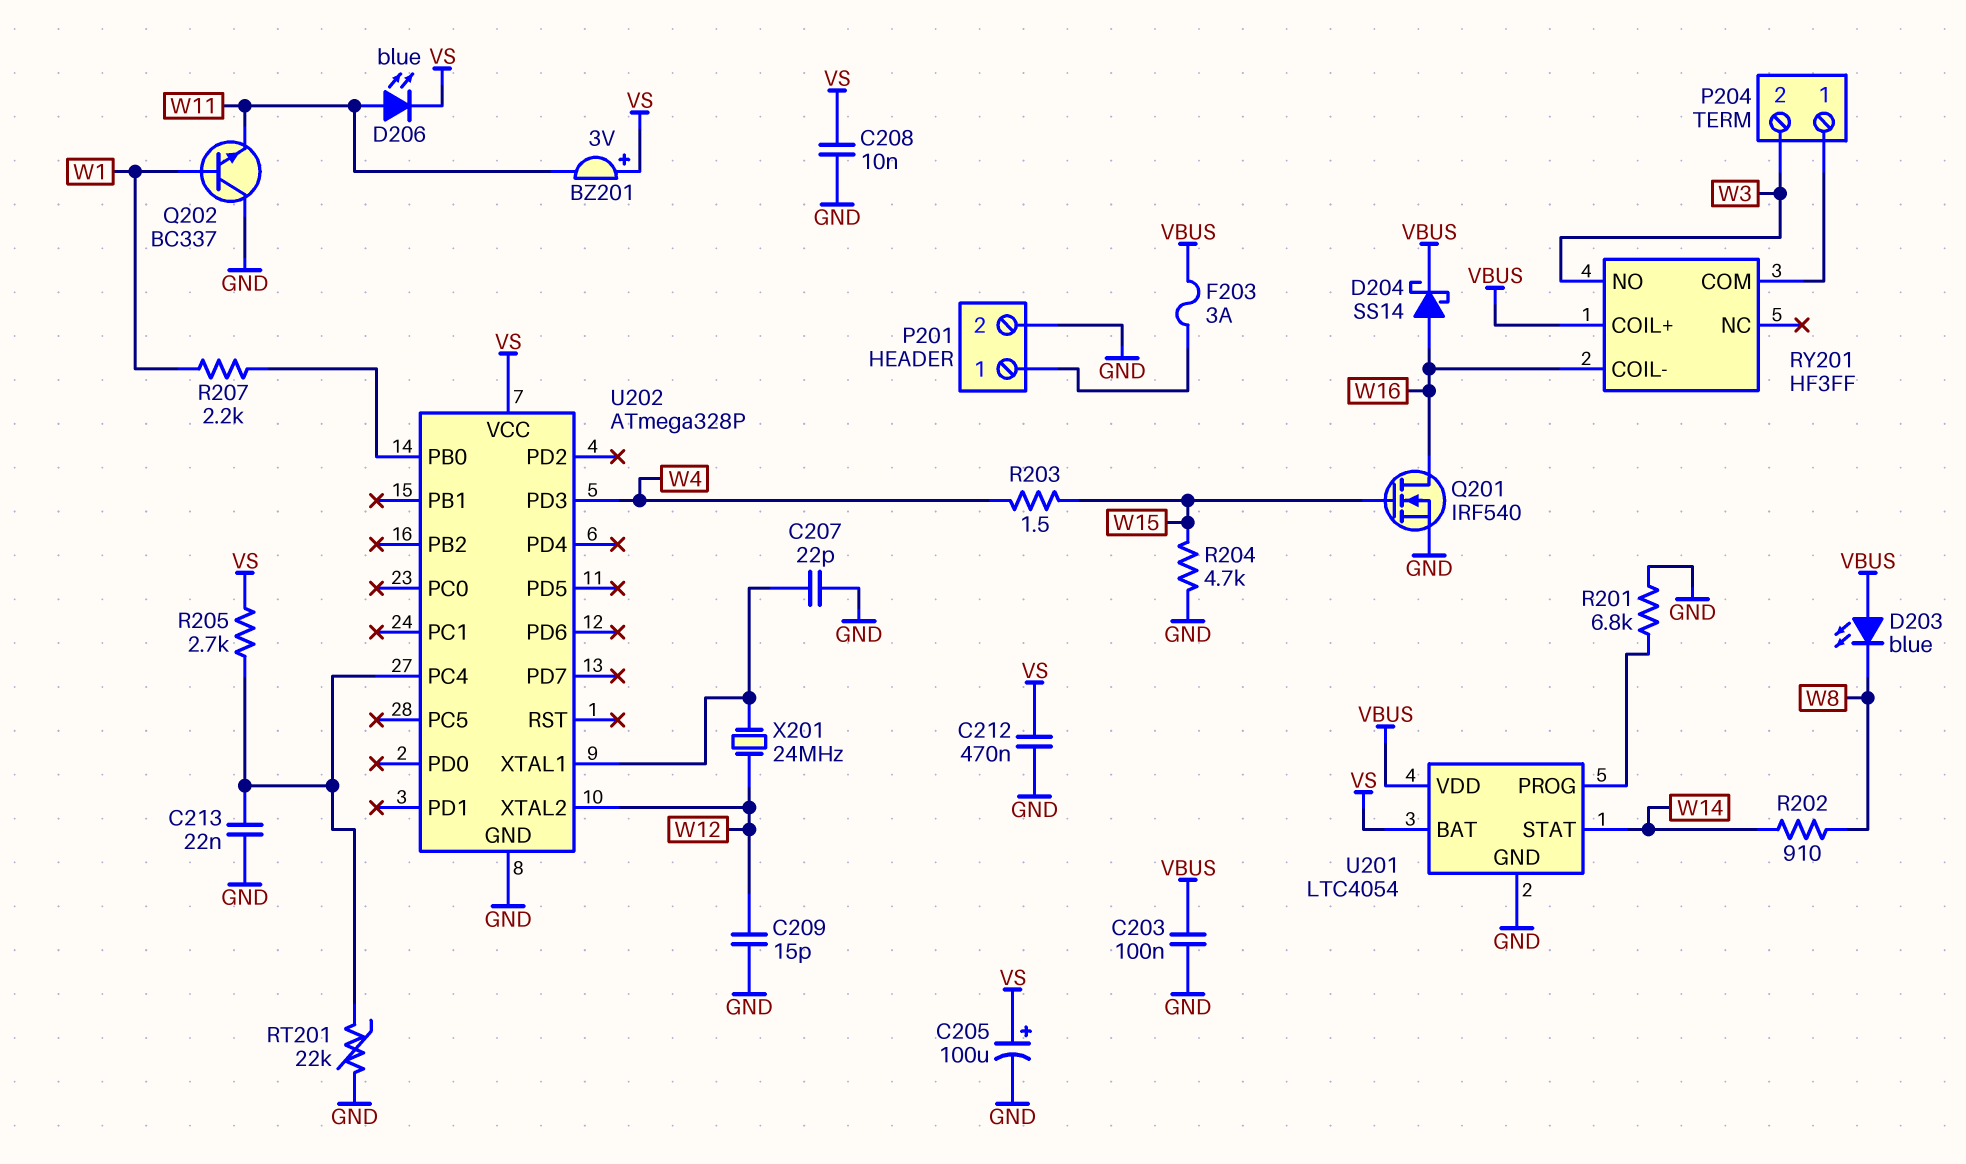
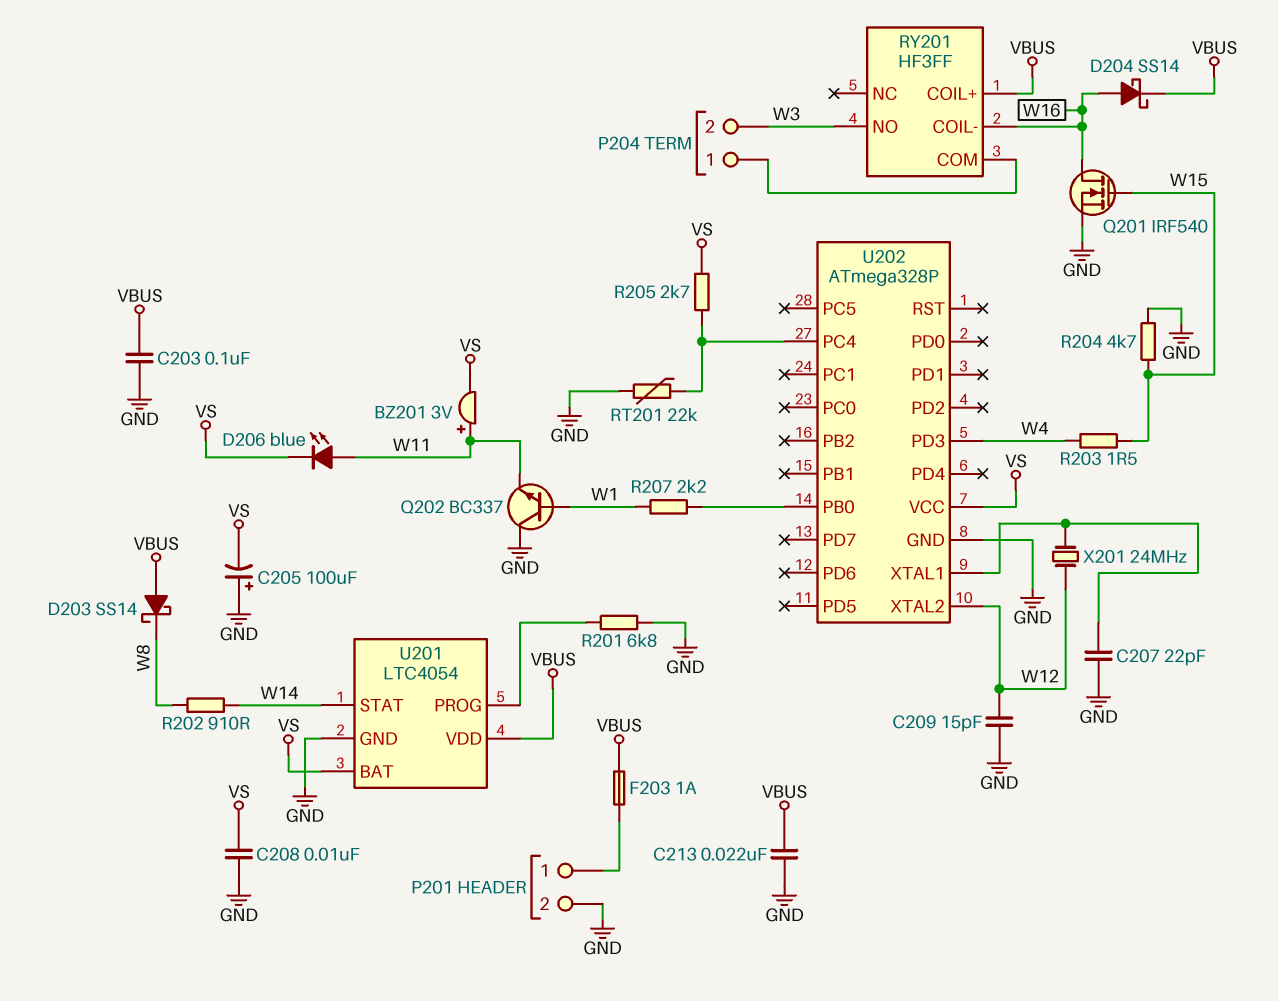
BZ201: buzzer 3V (plus VS, minus W11) -> buzzer 3V (plus W11, minus VS)
C205: 100uF (plus VS, minus GND) -> 100uF (plus GND, minus VS)
C212: 470nF (GND, VS) -> none
C213: 22nF (GND, U202/PC4) -> 22nF (GND, VBUS)
D203: LED blue (A VBUS, K W8) -> schottky SS14 (A VBUS, K W8)
F203: 3A (P201/1, VBUS) -> 1A (P201/1, VBUS)

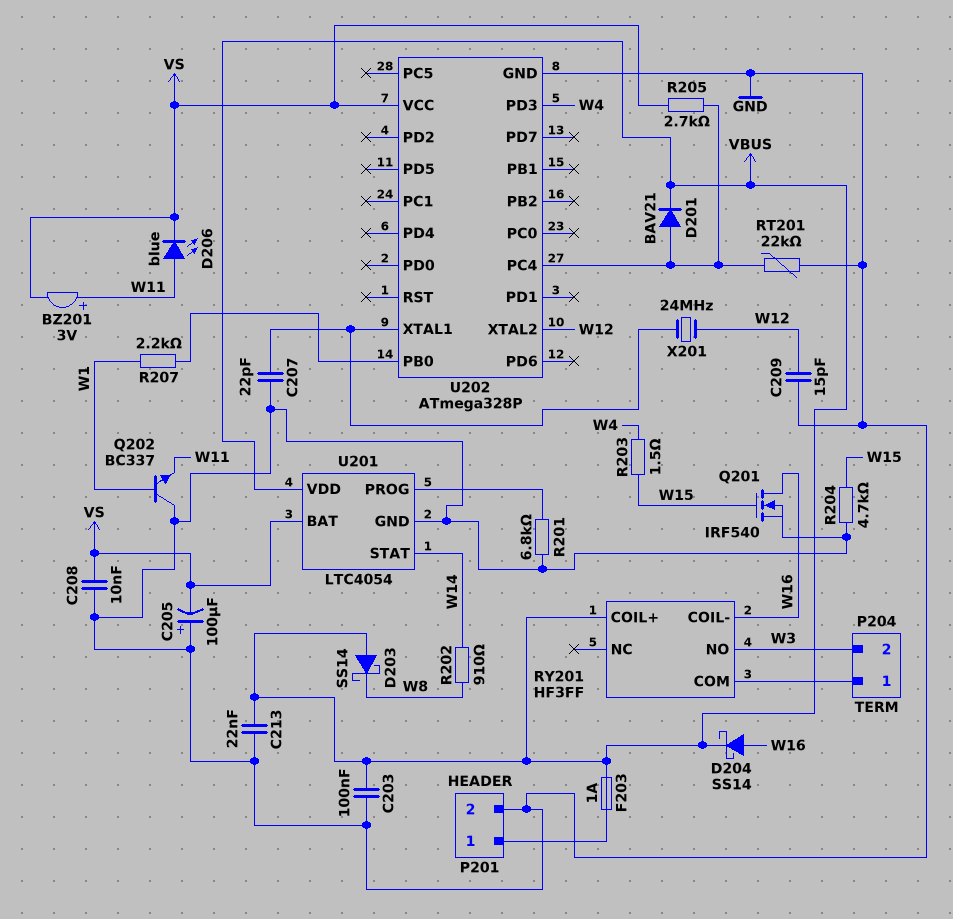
D201: none -> diode BAV21 (A U202/PC4, K VBUS)

